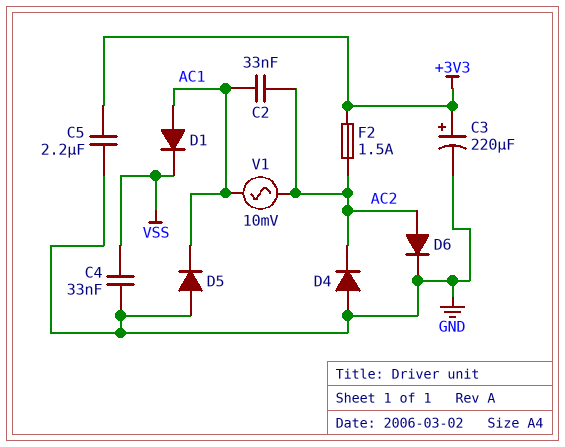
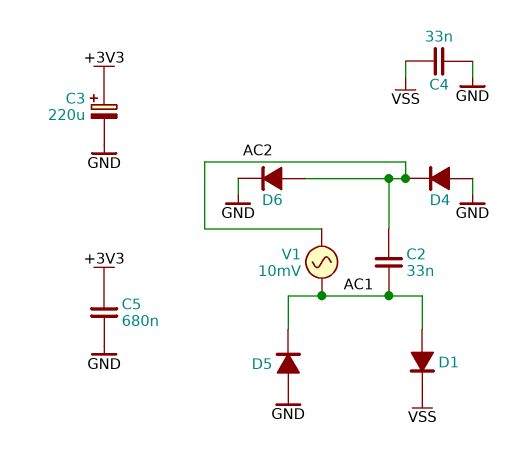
C5: 2.2uF (+3V3, GND) -> 680nF (+3V3, GND)
F2: 1.5A (+3V3, AC2) -> none

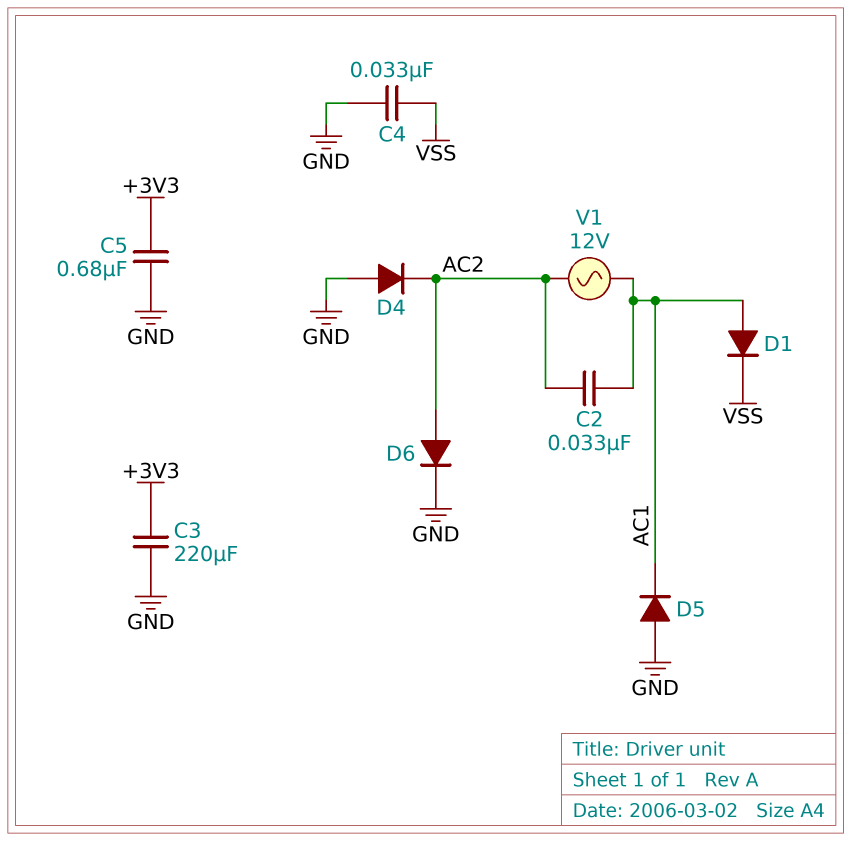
C3: 220uF (plus +3V3, minus GND) -> 220uF (+3V3, GND)
V1: AC 10mV (AC1, AC2) -> AC 12V (AC1, AC2)

